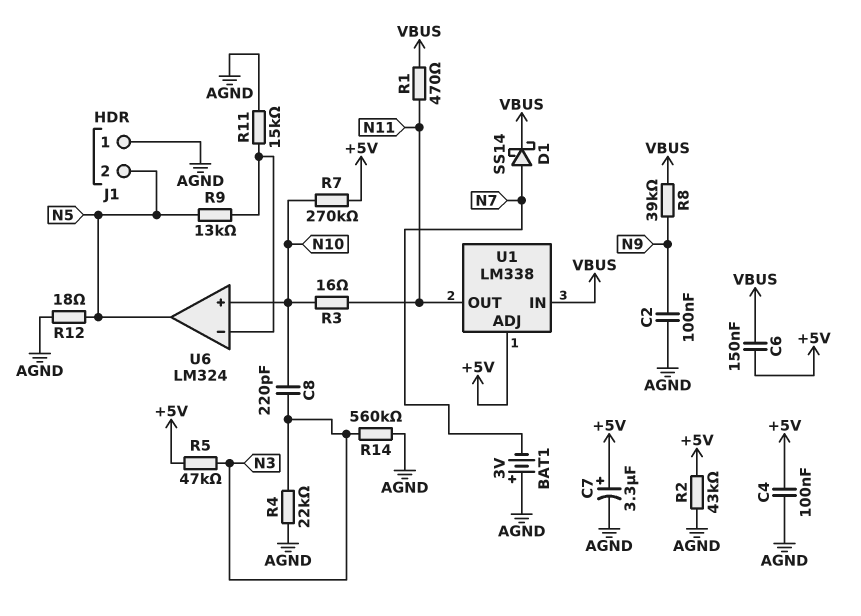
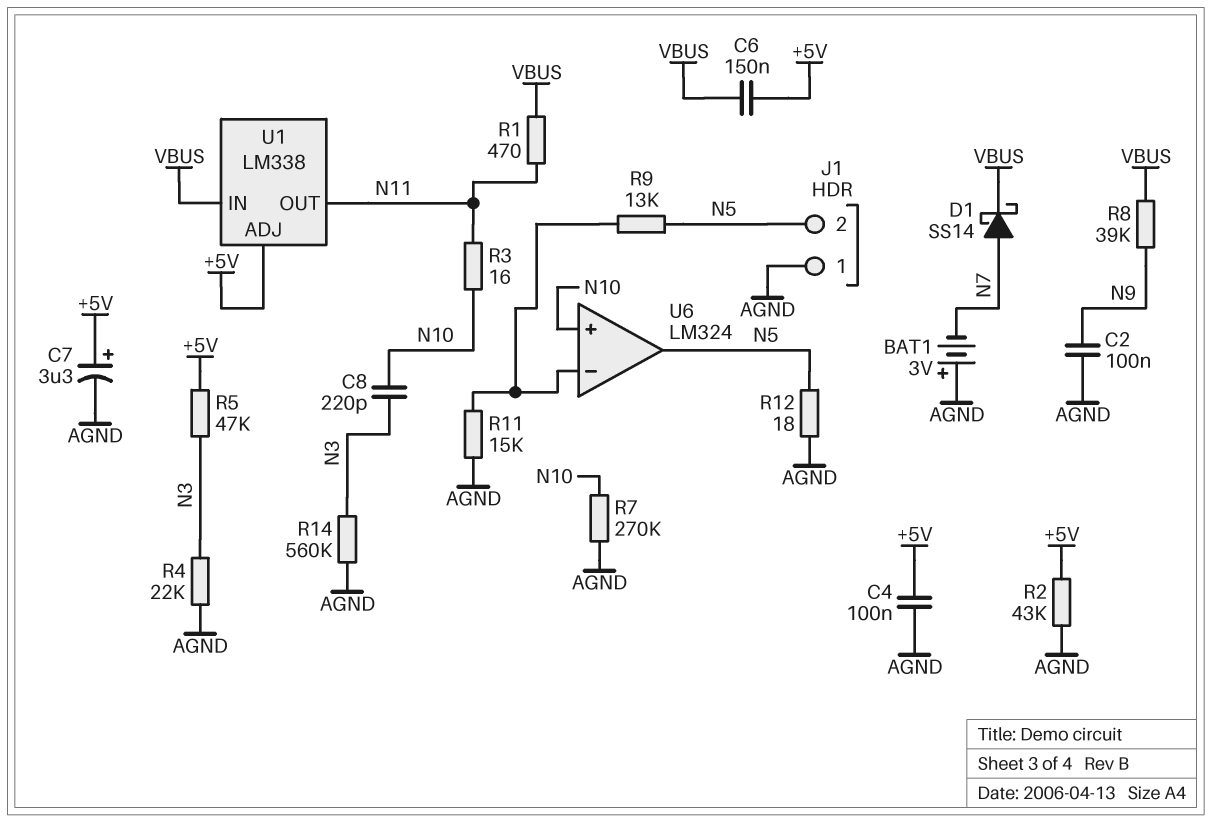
R7: 270k (+5V, N10) -> 270k (AGND, N10)

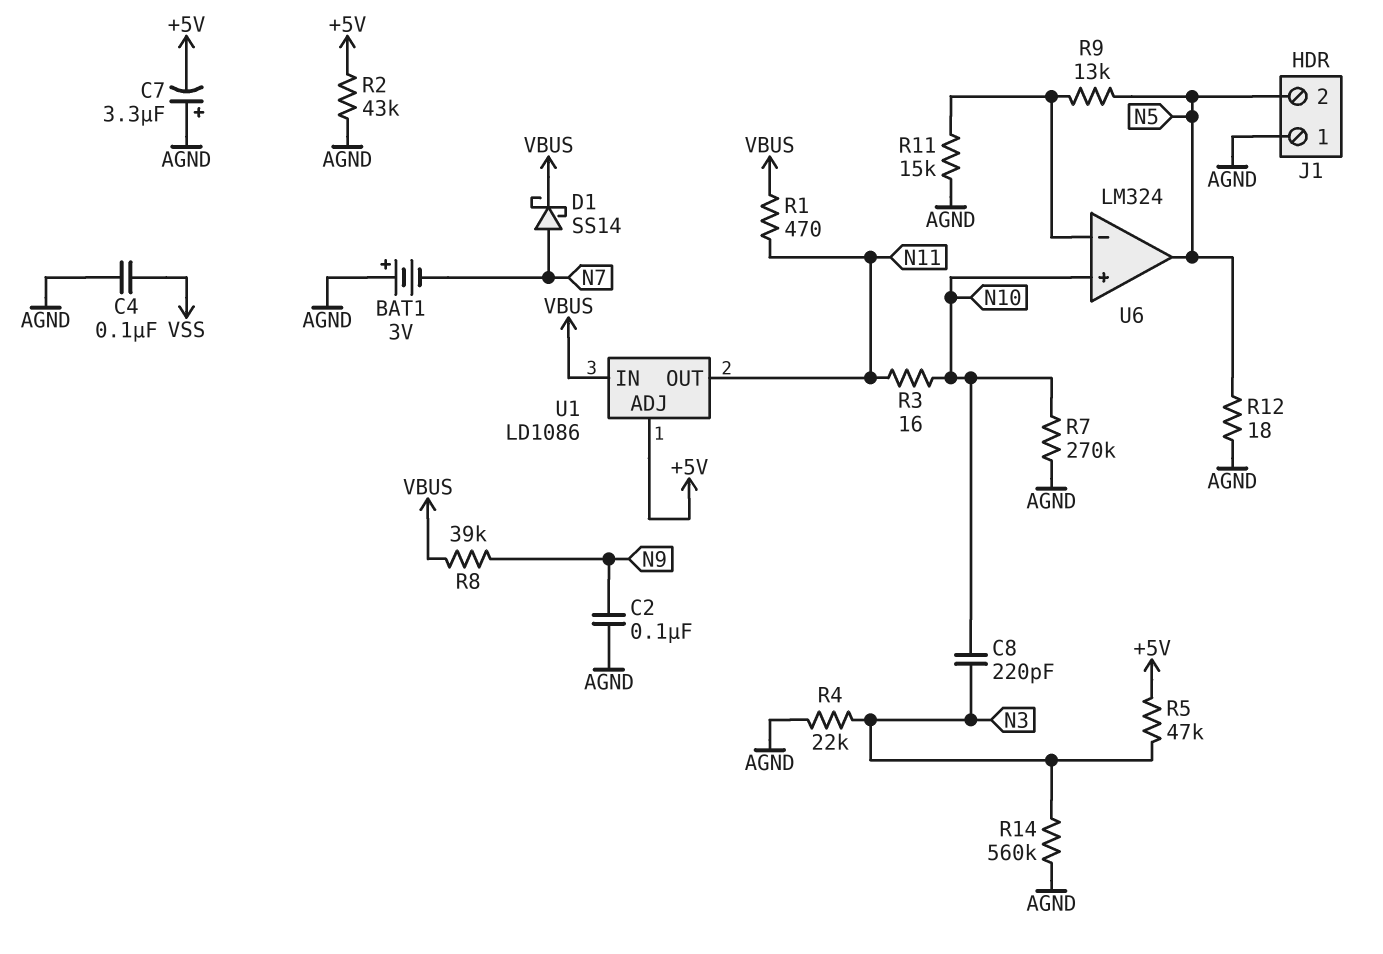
C4: 100nF (+5V, AGND) -> 100nF (AGND, VSS)
C6: 150nF (+5V, VBUS) -> none
C7: 3.3uF (plus +5V, minus AGND) -> 3.3uF (plus AGND, minus +5V)
U1: LM338 -> LD1086

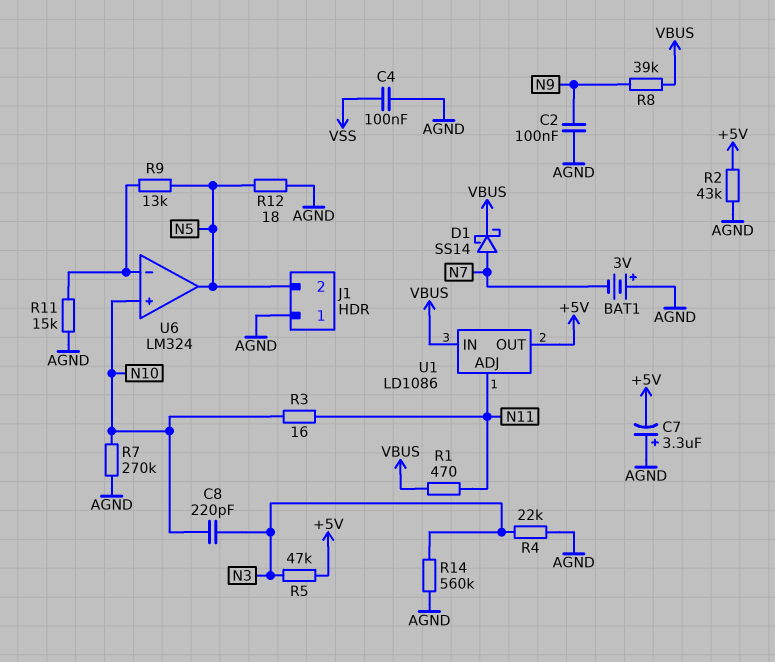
U1 pin ADJ: +5V -> N11
U1 pin OUT: N11 -> +5V

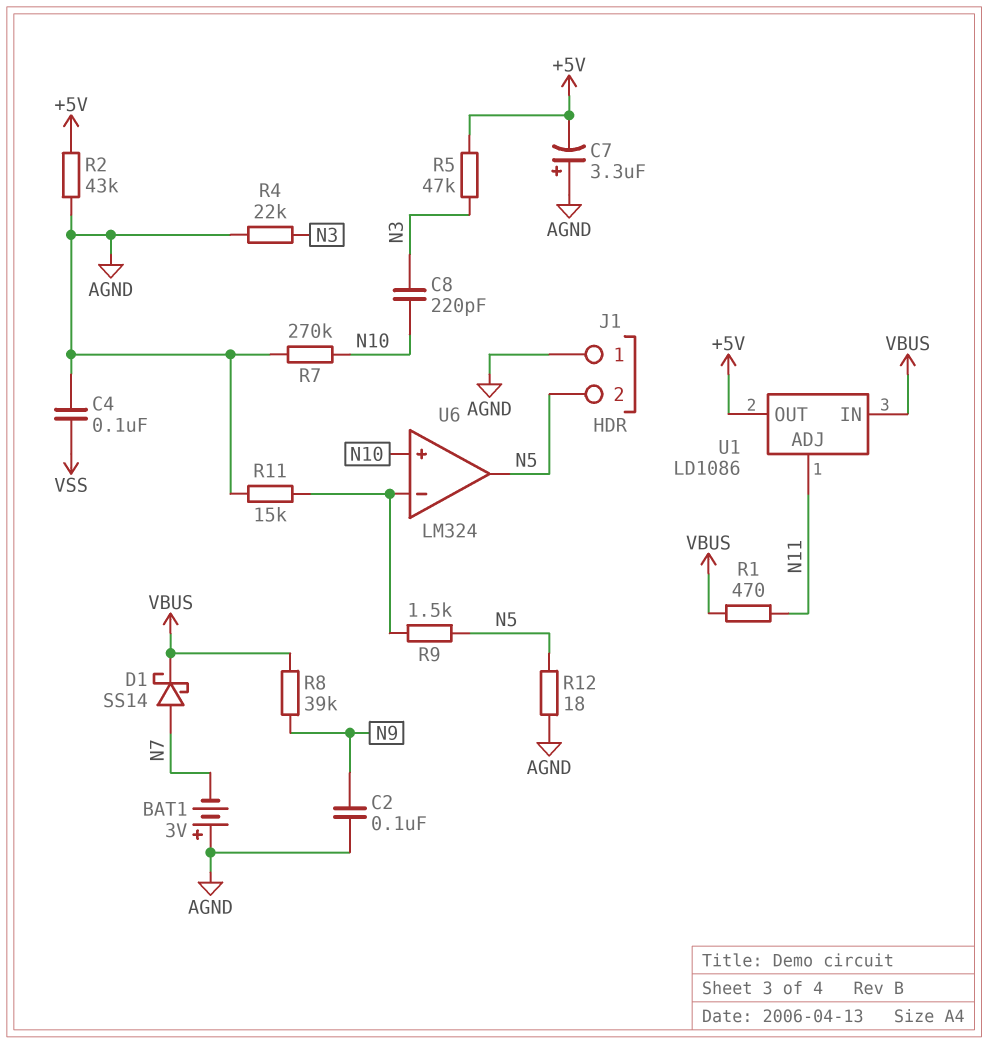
R3: 16 (N10, N11) -> none
R9: 13k (N5, U6/in-) -> 1.5k (N5, U6/in-)
R14: 560k (AGND, N3) -> none

